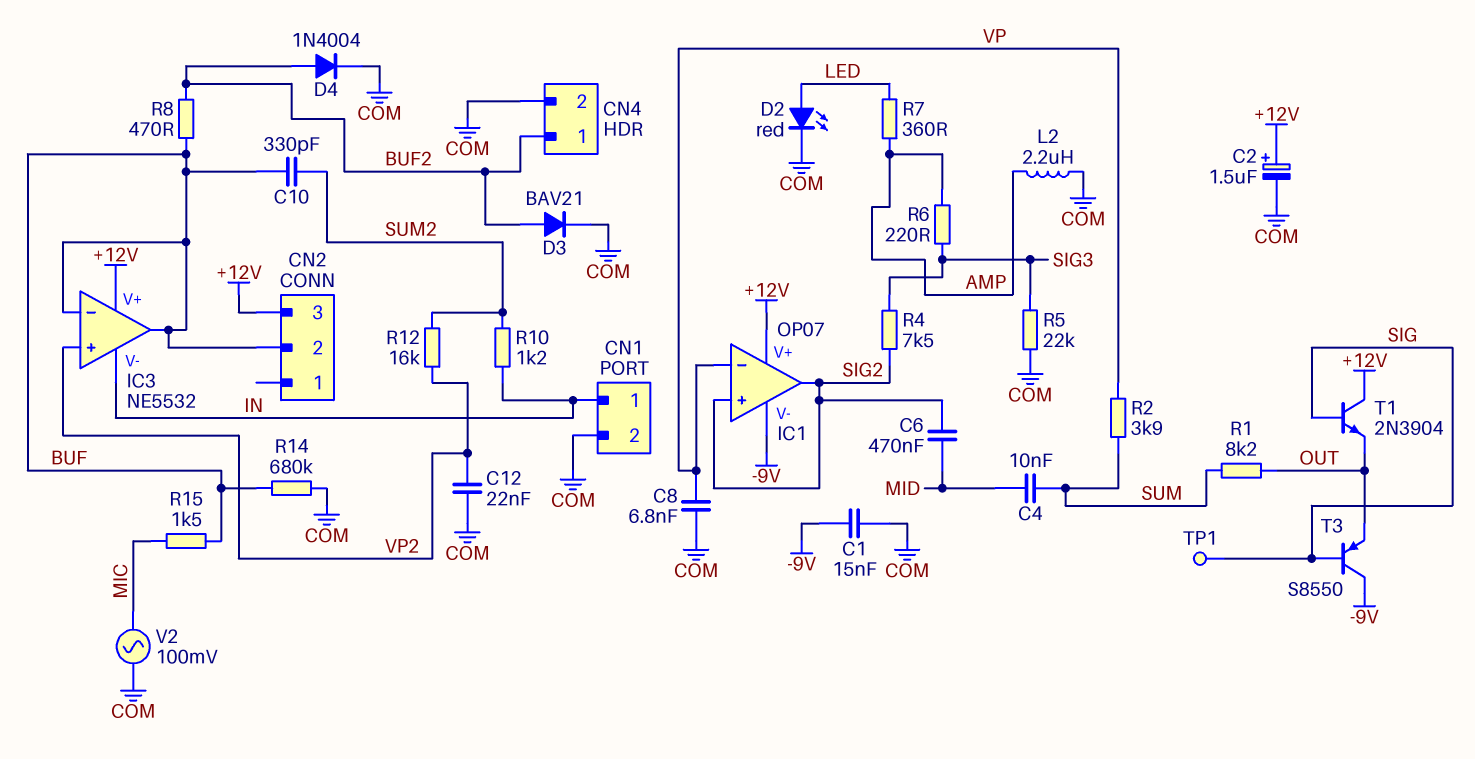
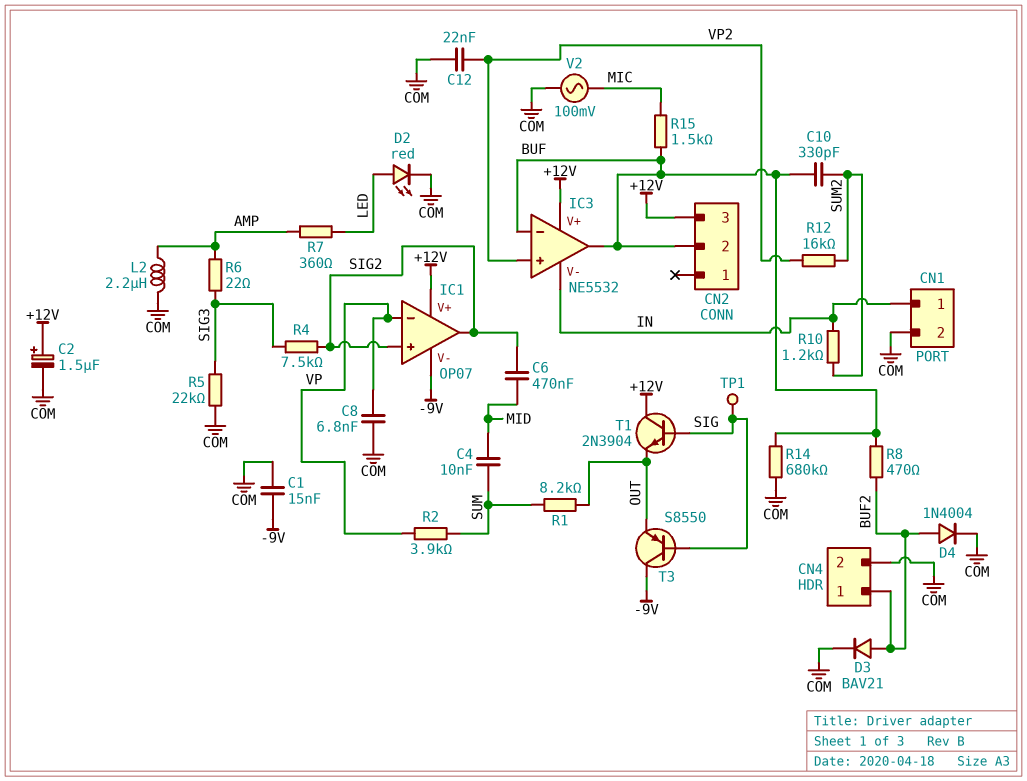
R6: 220 (AMP, SIG3) -> 22 (AMP, SIG3)

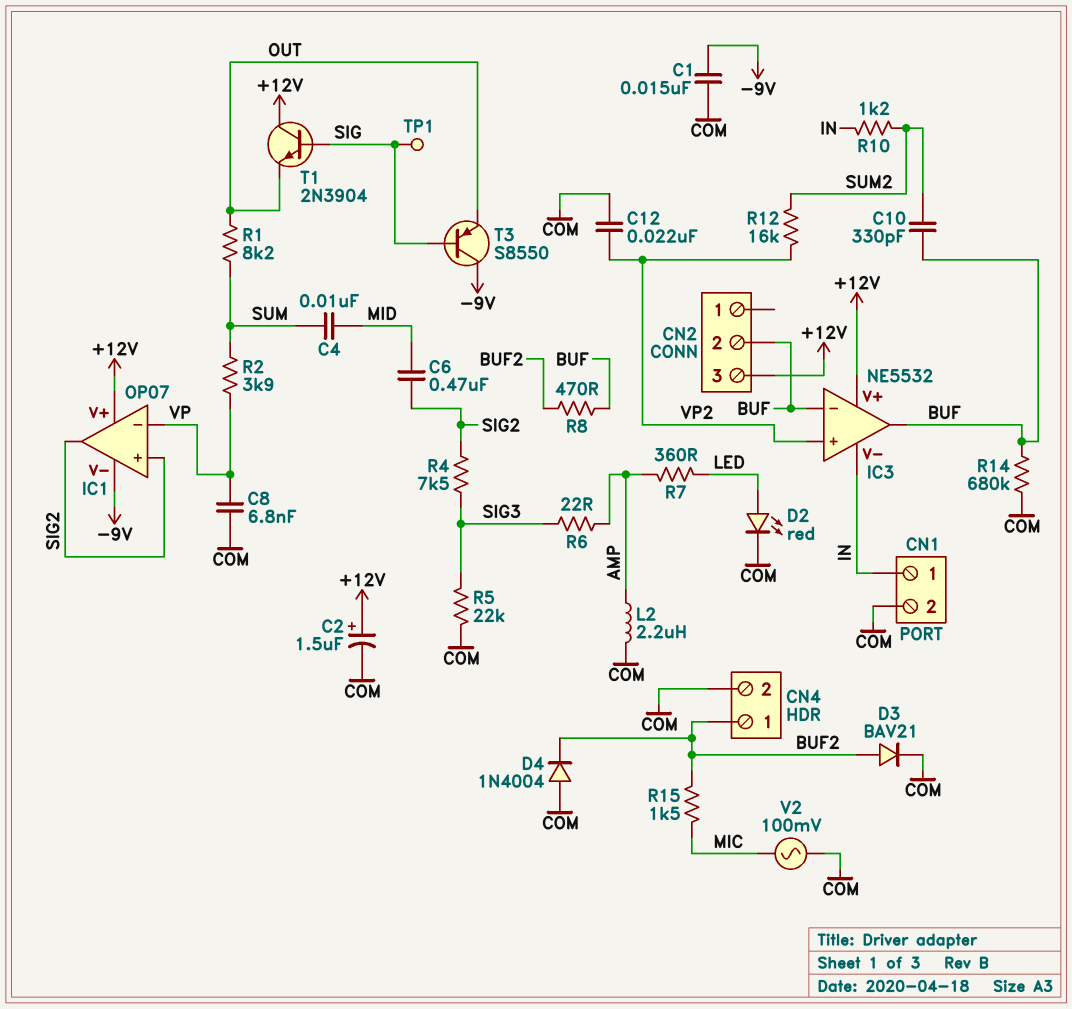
D4: diode 1N4004 (A BUF2, K COM) -> diode 1N4004 (A COM, K BUF2)
R15: 1.5k (BUF, MIC) -> 1.5k (BUF2, MIC)

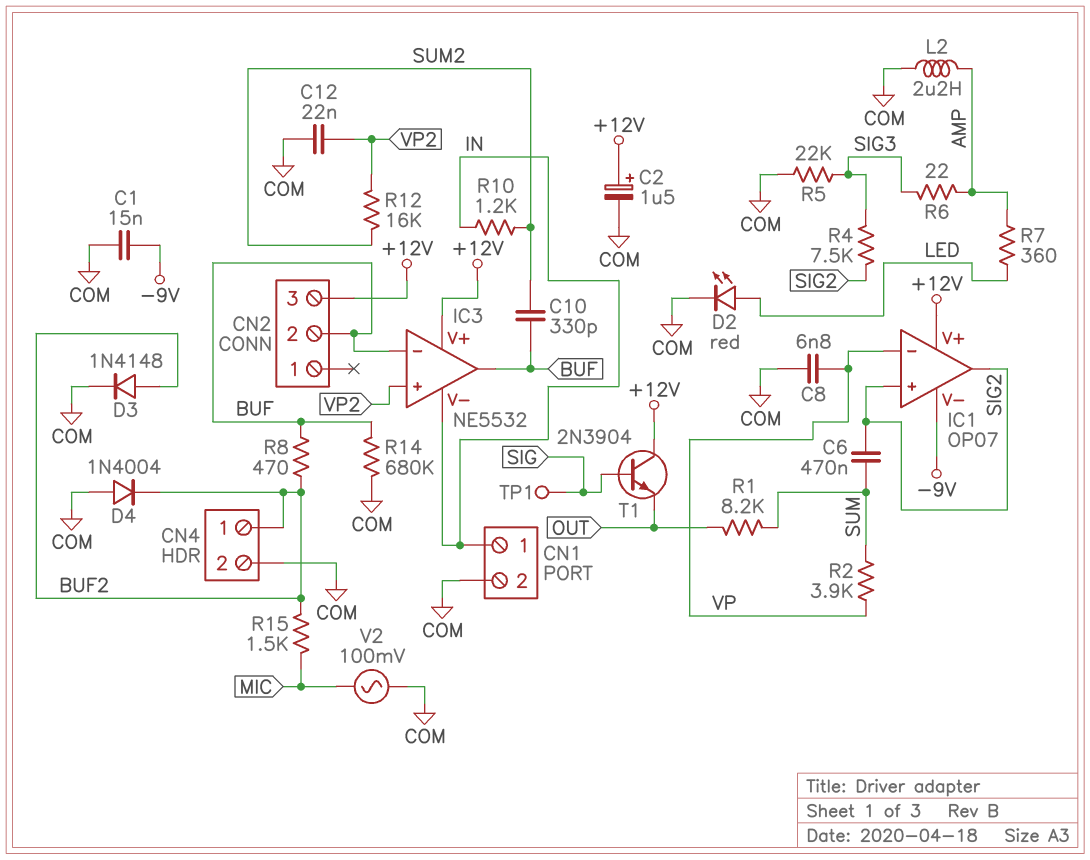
C4: 10nF (MID, SUM) -> none
C6: 470nF (MID, SIG2) -> 470nF (SIG2, SUM)
D3: diode BAV21 (A BUF2, K COM) -> diode 1N4148 (A BUF2, K COM)
T3: PNP S8550 (B SIG, C -9V, E OUT) -> none

